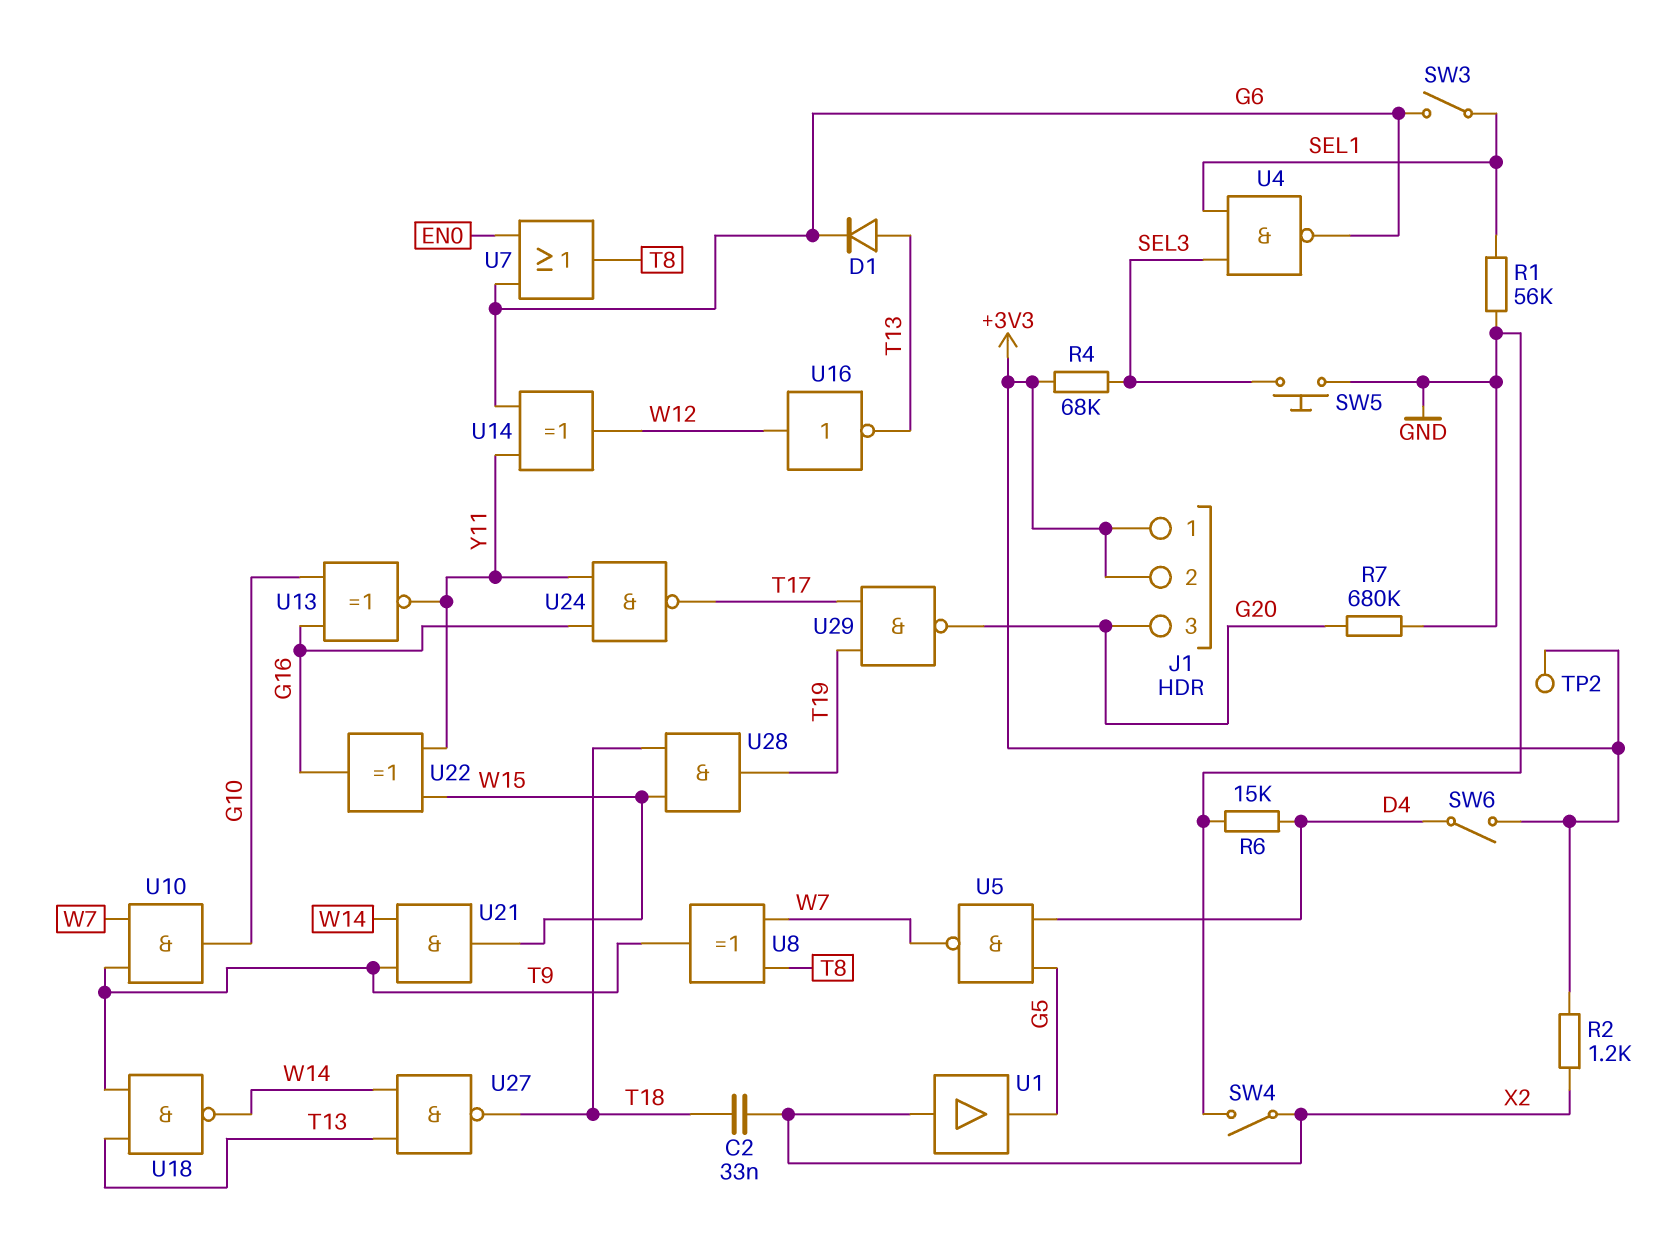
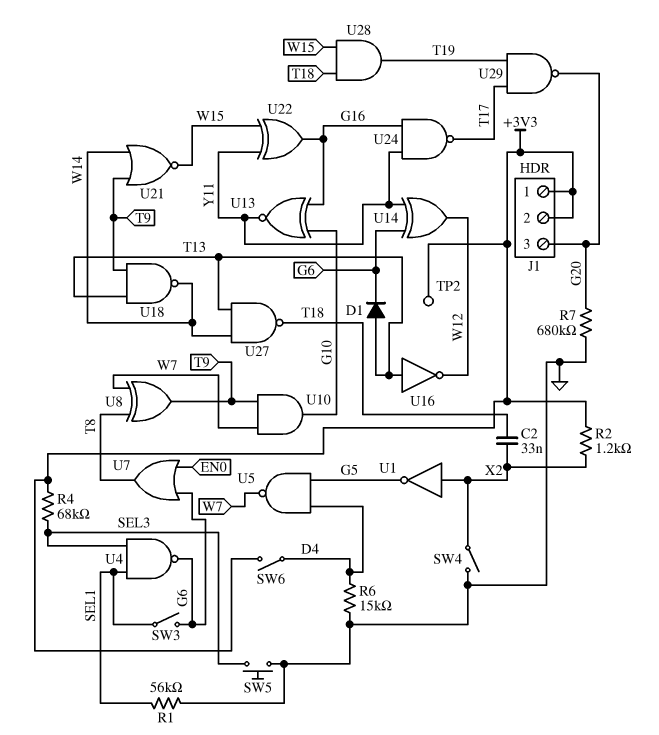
U1: buffer (in X2, out G5) -> NOT (in X2, out G5)
U16: NOT (in W12, out T13) -> NOT (in T13, out W12)
U21: AND (in T9, in W14, out W15) -> NOR (in T9, in W14, out W15)

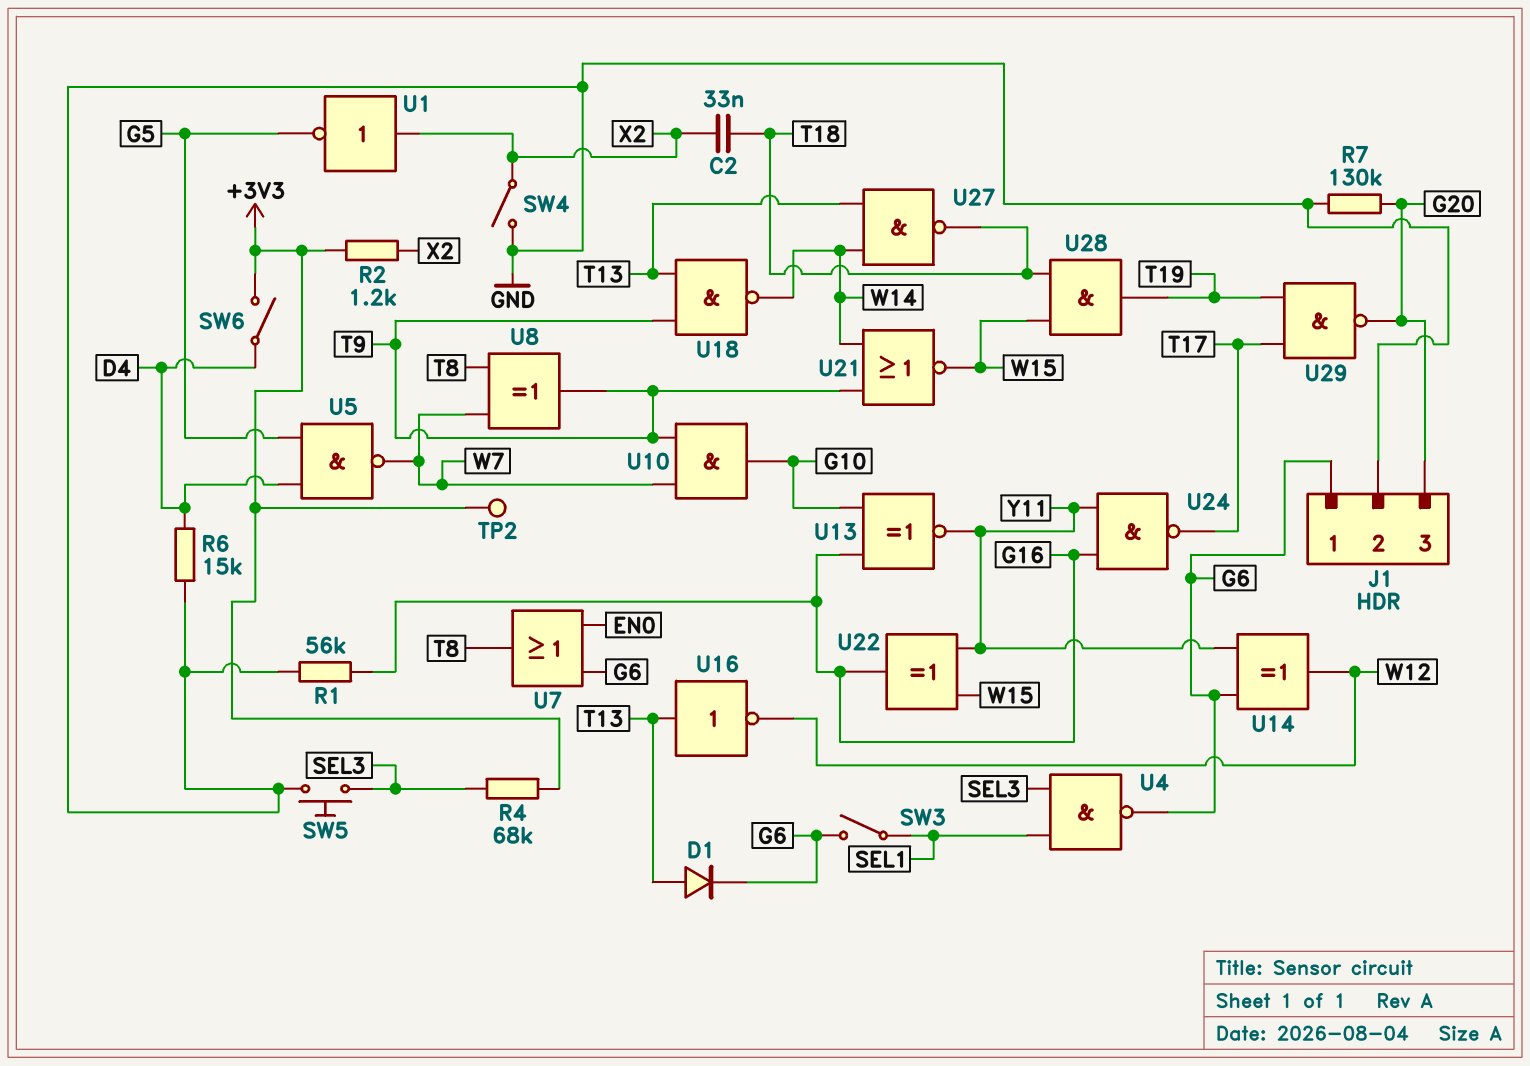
J1 pin 1: +3V3 -> G6
J1 pin 2: +3V3 -> GND
R1: 56k (GND, SEL1) -> 56k (G16, GND)
R7: 680k (G20, GND) -> 130k (G20, GND)

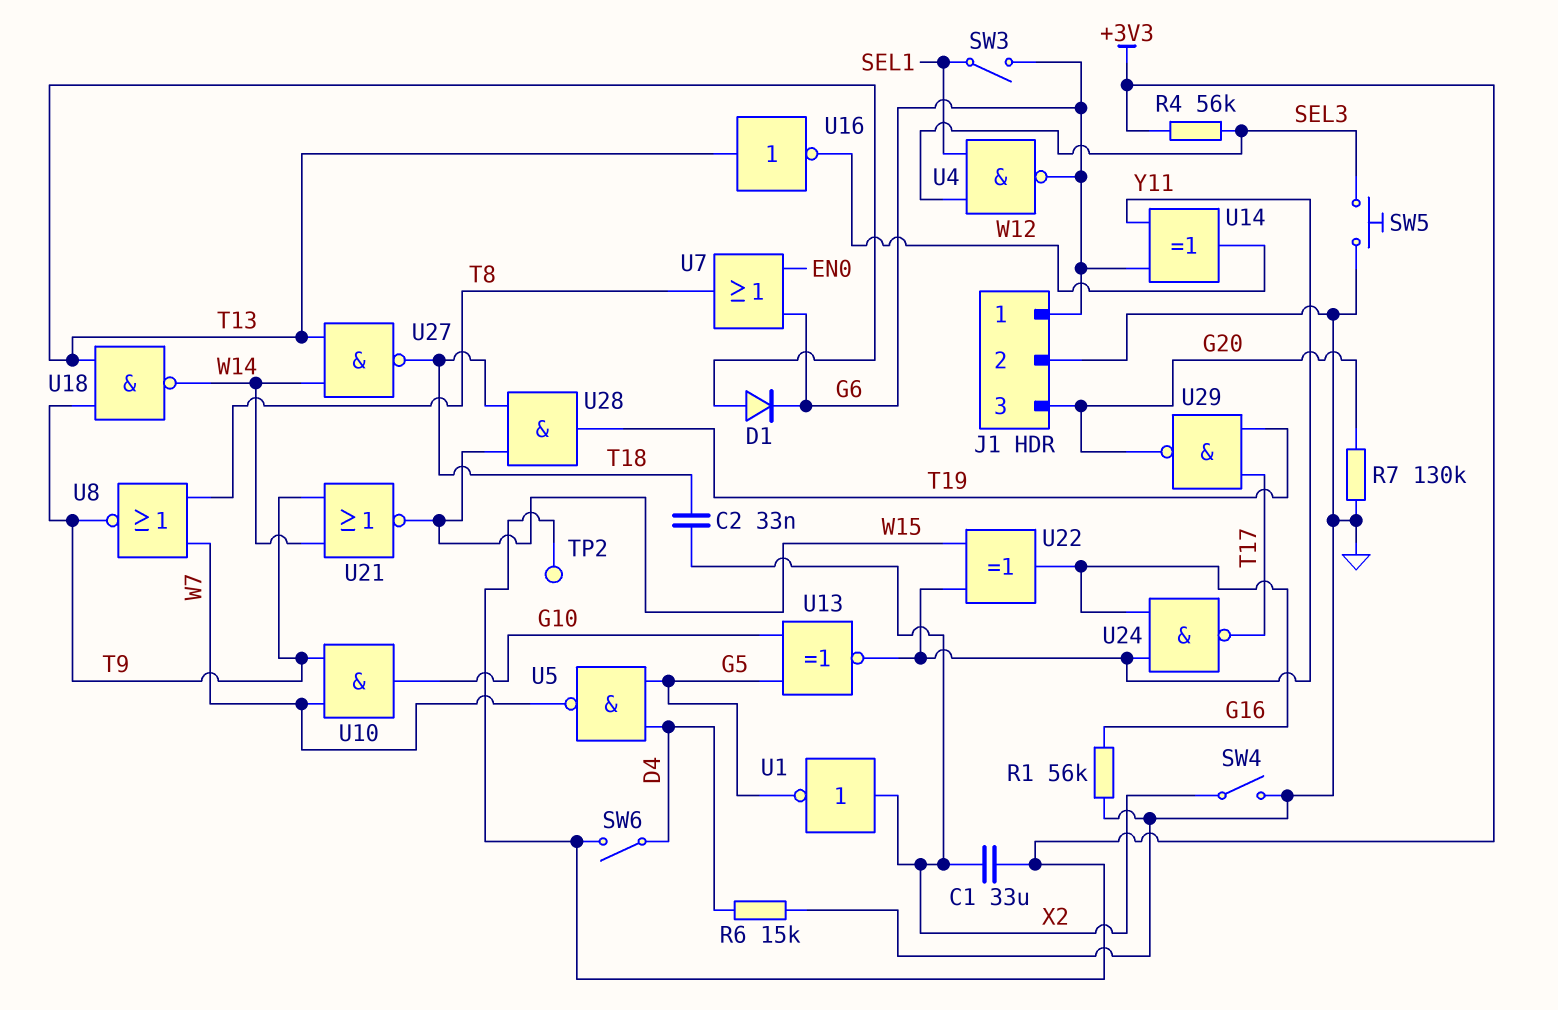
C1: none -> 33uF (+3V3, X2)
R2: 1.2k (+3V3, X2) -> none
R4: 68k (+3V3, SEL3) -> 56k (+3V3, SEL3)
U8: XOR (in T8, in W7, out T9) -> NOR (in T8, in W7, out T9)
U13: XNOR (in G10, in G16, out Y11) -> XNOR (in G5, in G10, out Y11)

